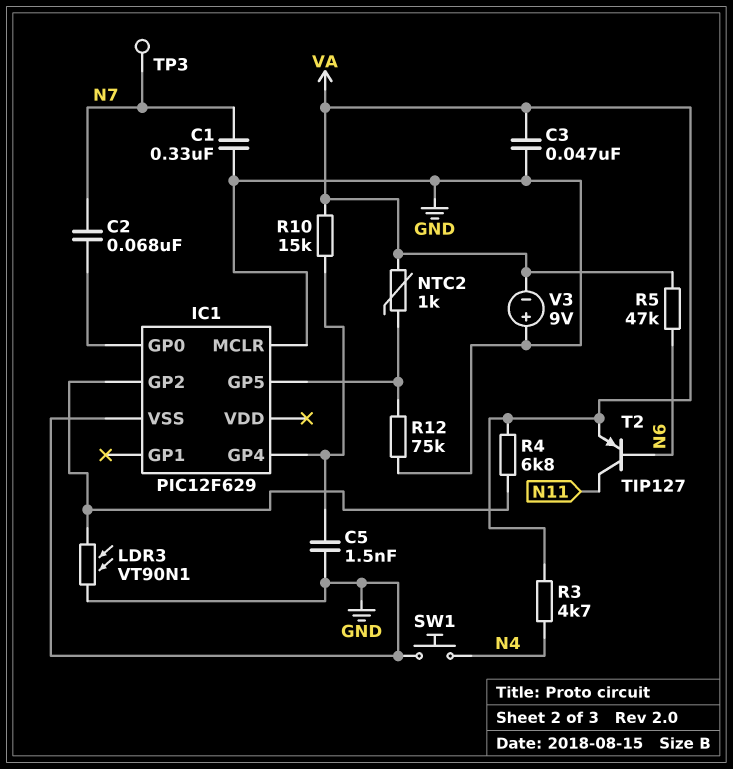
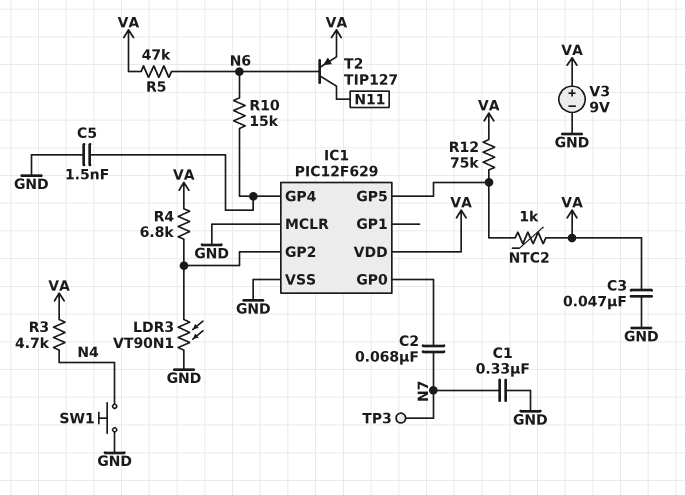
IC1 pin VDD: none -> VA
R10: 15k (IC1/GP4, VA) -> 15k (IC1/GP4, N6)
R12: 75k (GND, IC1/GP5) -> 75k (IC1/GP5, VA)
V3: 9V (plus GND, minus VA) -> 9V (plus VA, minus GND)

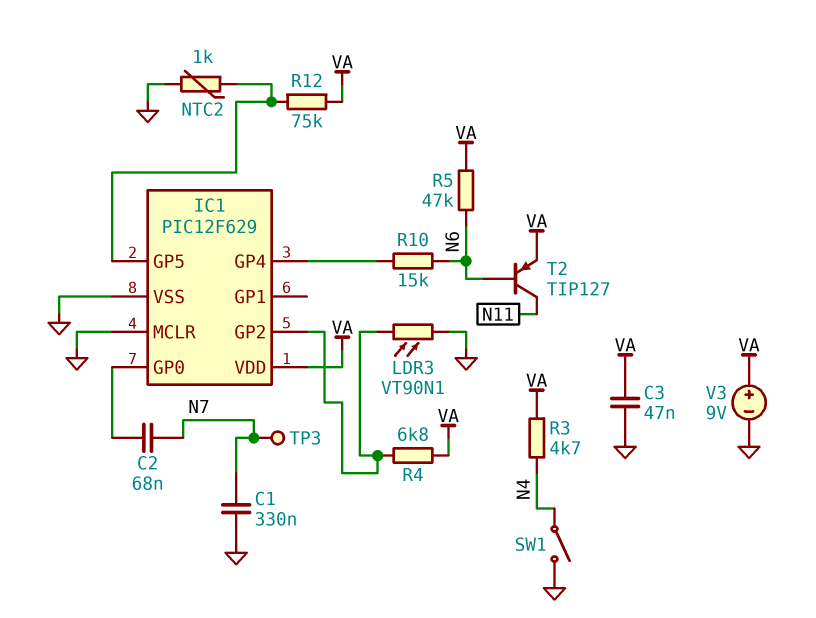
C5: 1.5nF (GND, IC1/GP4) -> none
NTC2: 1k (IC1/GP5, VA) -> 1k (GND, IC1/GP5)
SW1: button (GND, N4) -> switch (GND, N4)

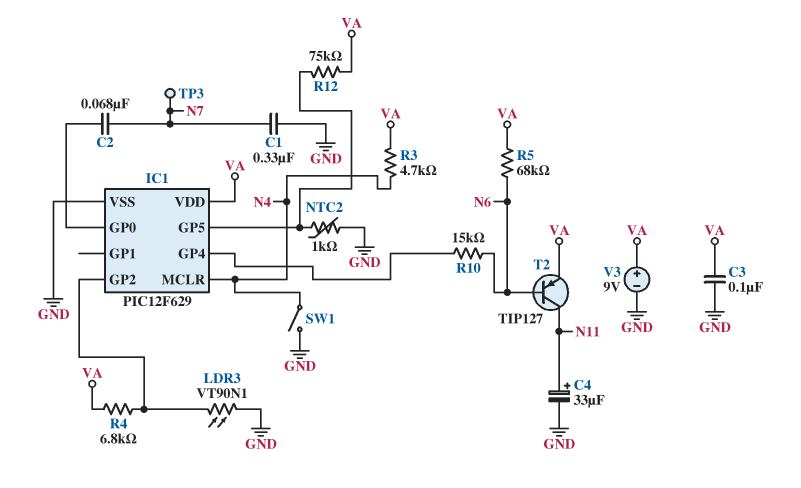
C3: 47nF (GND, VA) -> 100nF (GND, VA)
C4: none -> 33uF (plus N11, minus GND)
IC1 pin MCLR: GND -> N4
R5: 47k (N6, VA) -> 68k (N6, VA)

